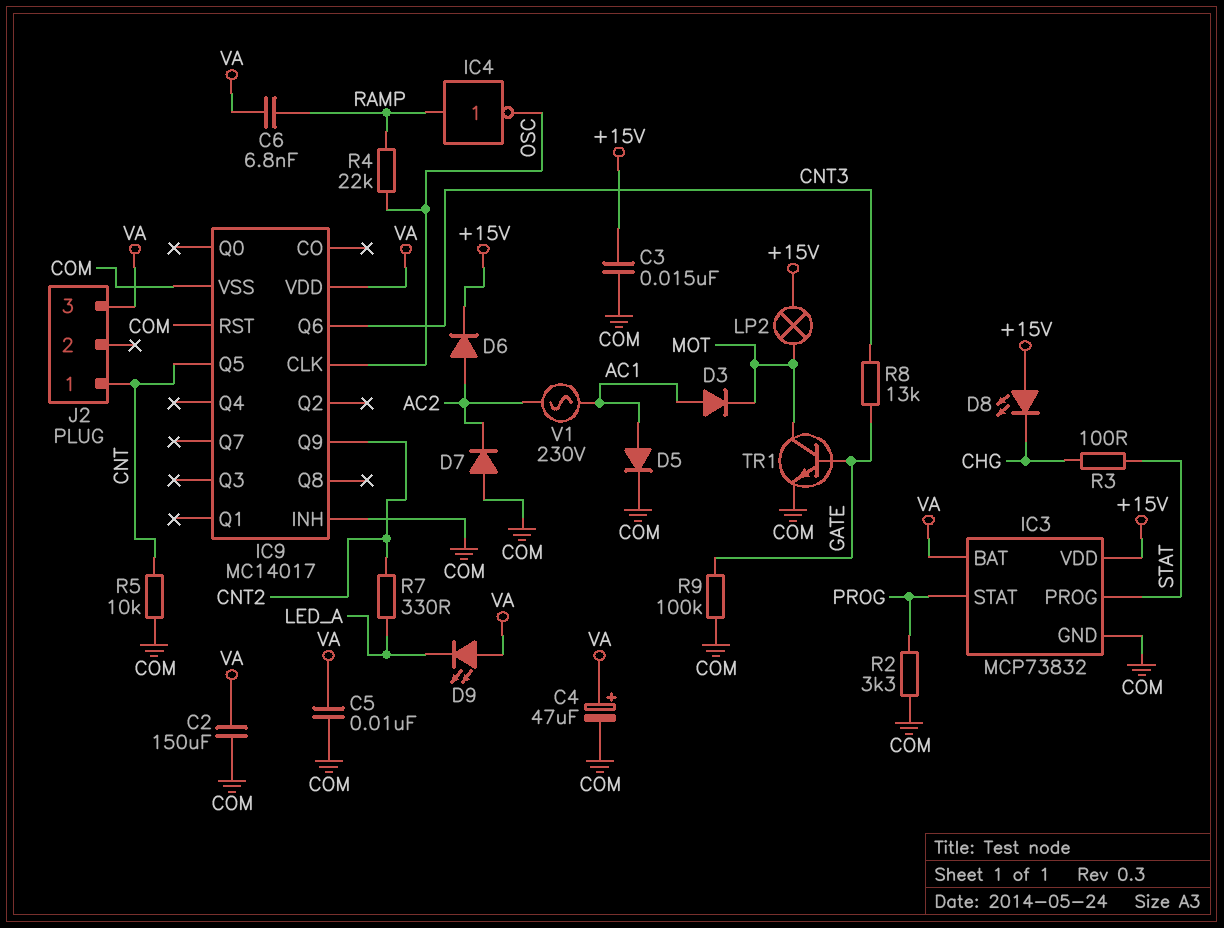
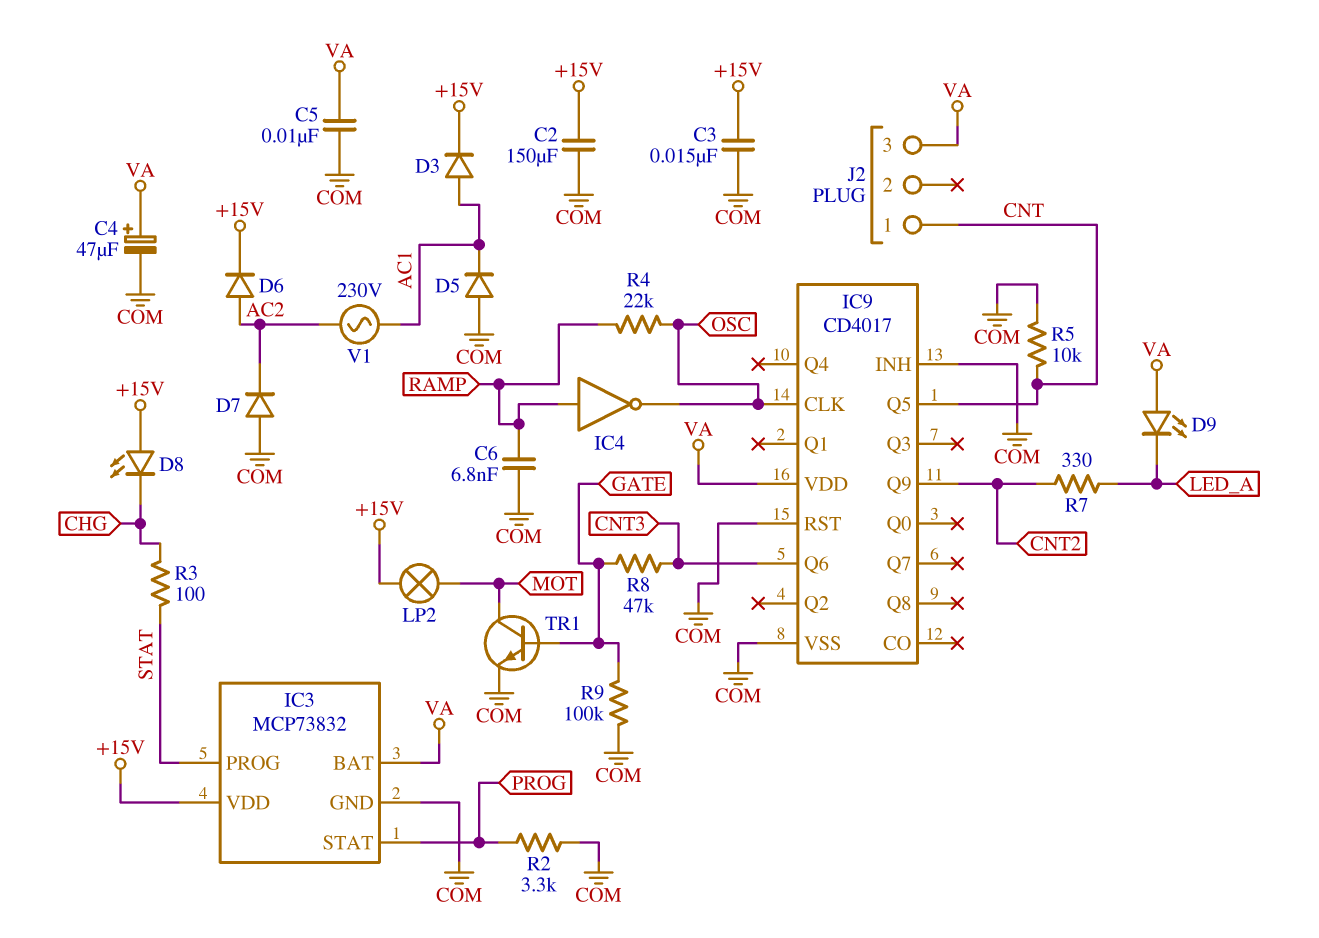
C2: 150uF (COM, VA) -> 150uF (+15V, COM)
C6: 6.8nF (RAMP, VA) -> 6.8nF (COM, RAMP)
D3: diode (A AC1, K MOT) -> diode (A AC1, K +15V)
D5: diode (A AC1, K COM) -> diode (A COM, K AC1)
IC9: MC14017 -> CD4017
R8: 13k (CNT3, GATE) -> 47k (CNT3, GATE)

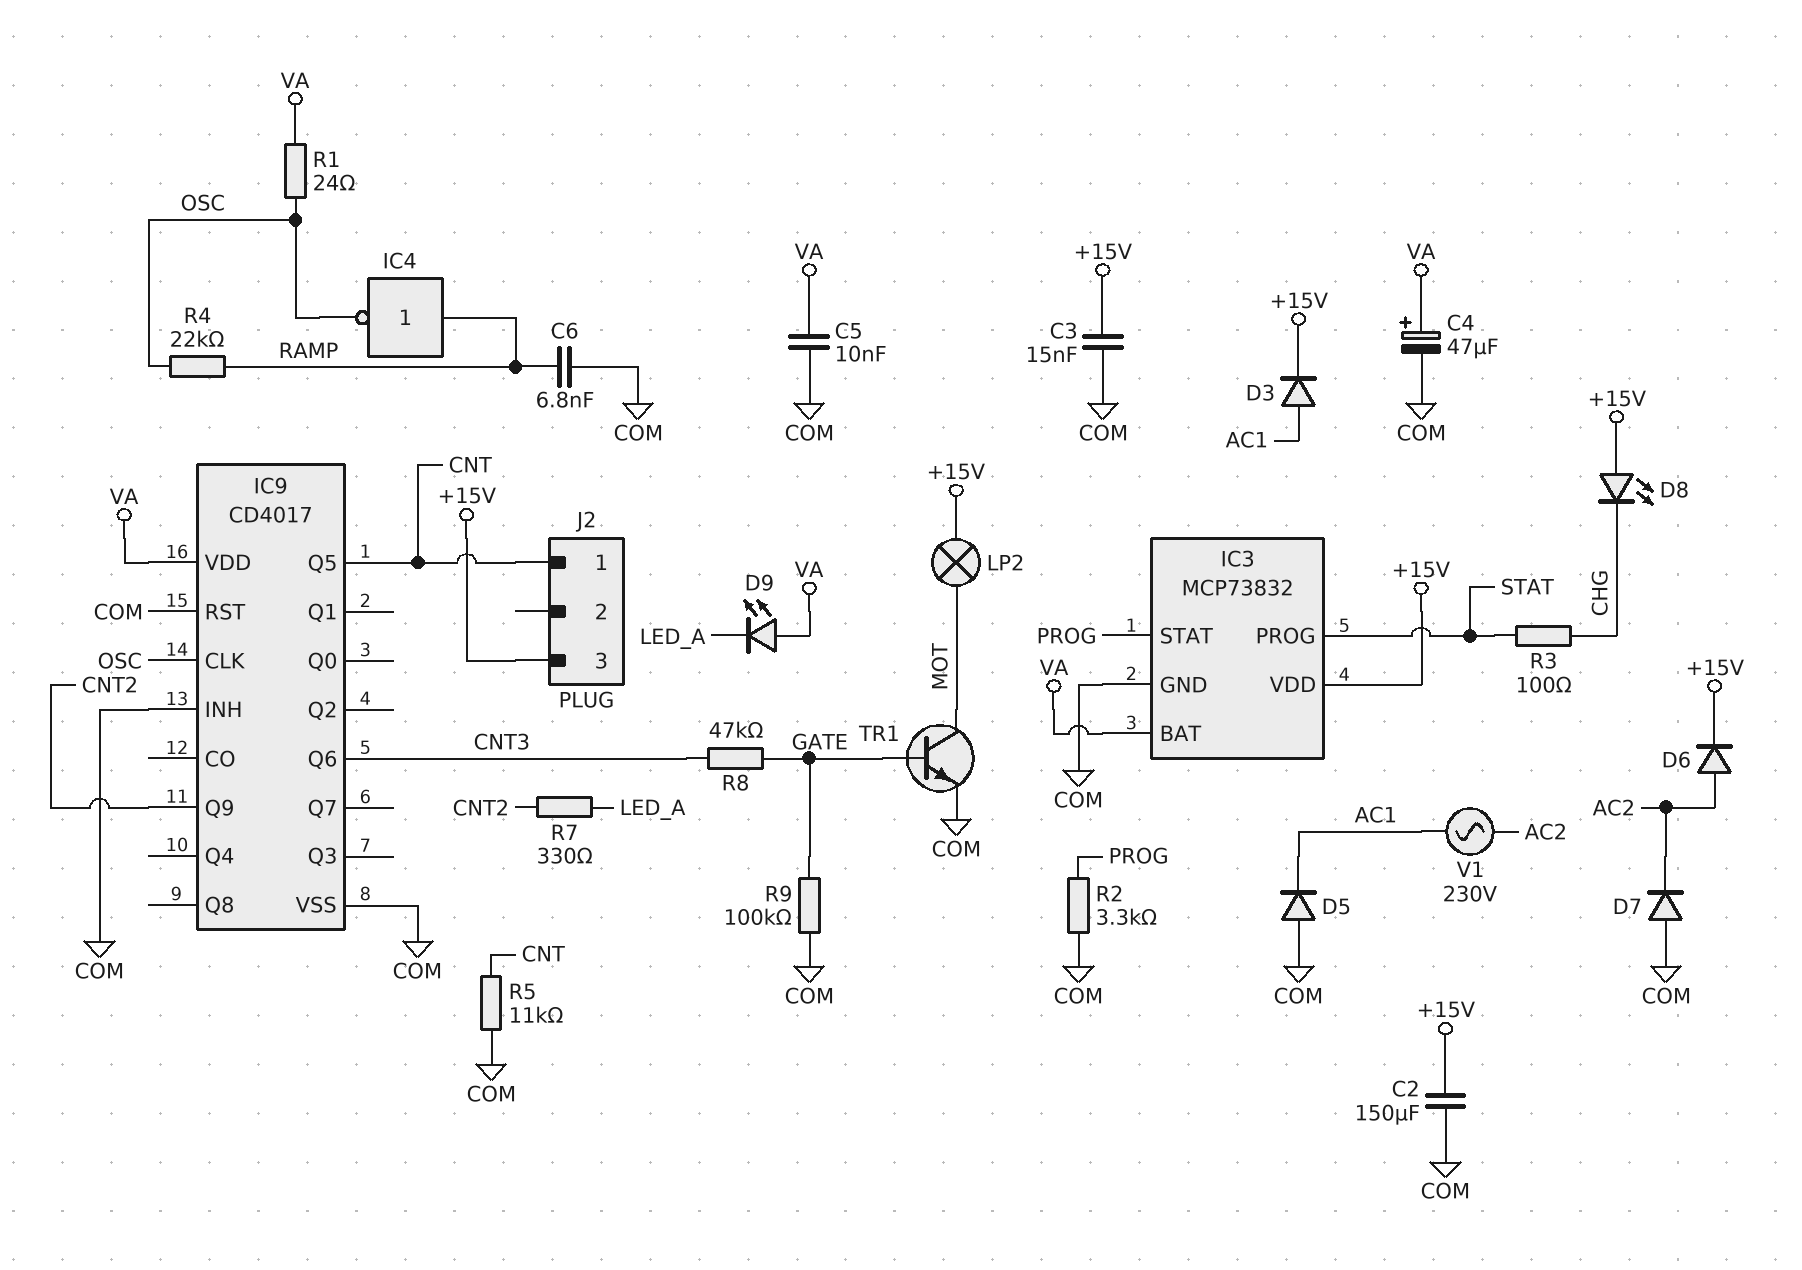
J2 pin 3: VA -> +15V
R1: none -> 24 (OSC, VA)
R5: 10k (CNT, COM) -> 11k (CNT, COM)

